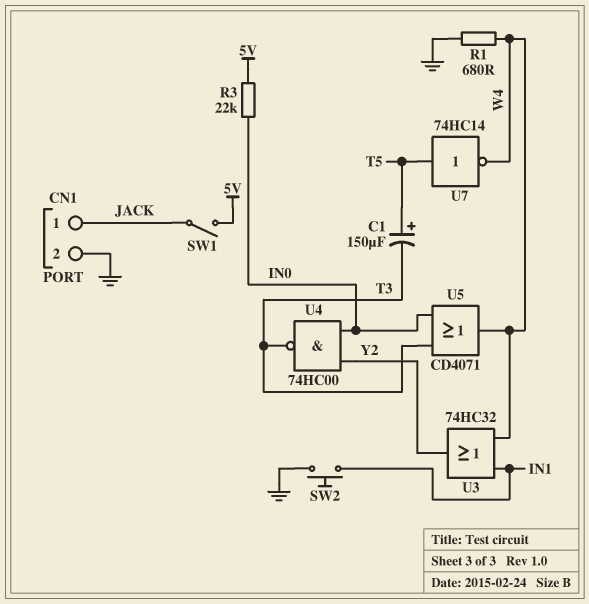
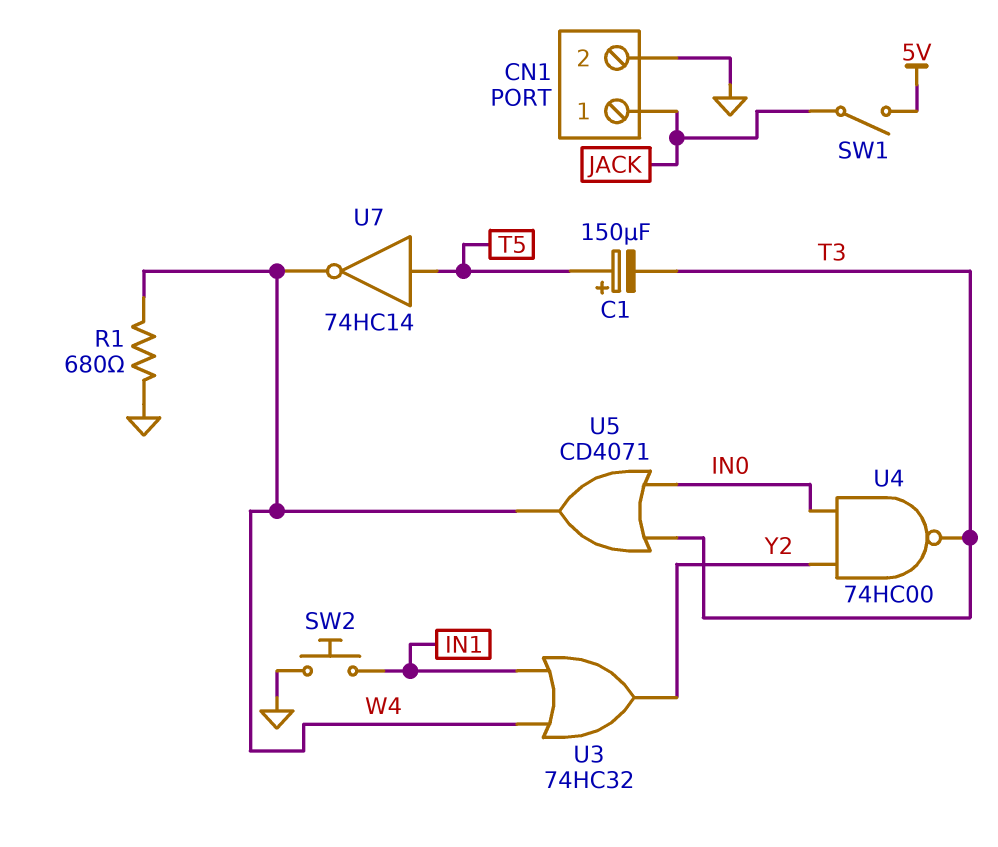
R3: 22k (5V, IN0) -> none

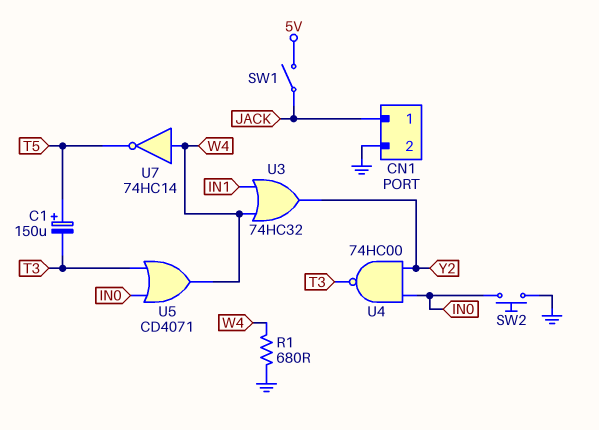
SW2: button (GND, IN1) -> button (GND, IN0)
U7: NOT 74HC14 (in T5, out W4) -> NOT 74HC14 (in W4, out T5)

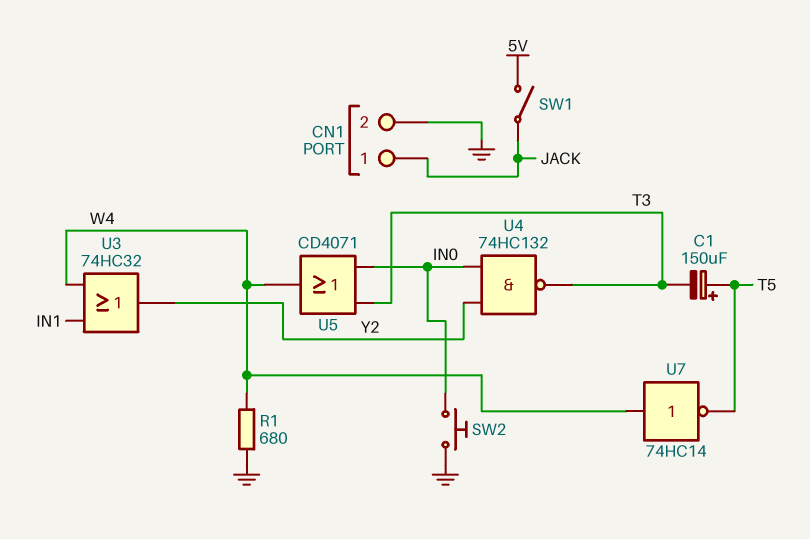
U4: NAND 74HC00 (in IN0, in Y2, out T3) -> NAND 74HC132 (in IN0, in Y2, out T3)

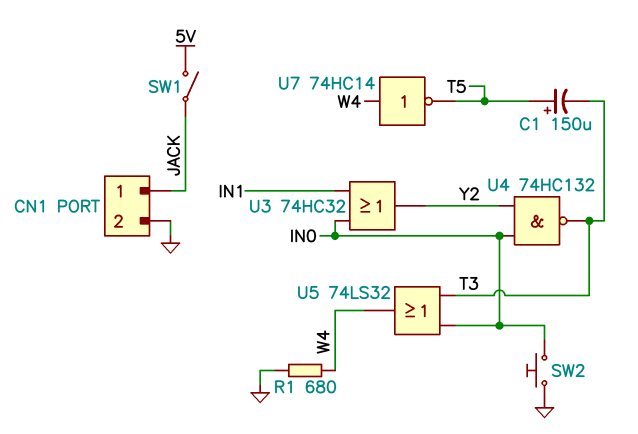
U3: OR 74HC32 (in IN1, in W4, out Y2) -> OR 74HC32 (in IN0, in IN1, out Y2)
U5: OR CD4071 (in IN0, in T3, out W4) -> OR 74LS32 (in IN0, in T3, out W4)

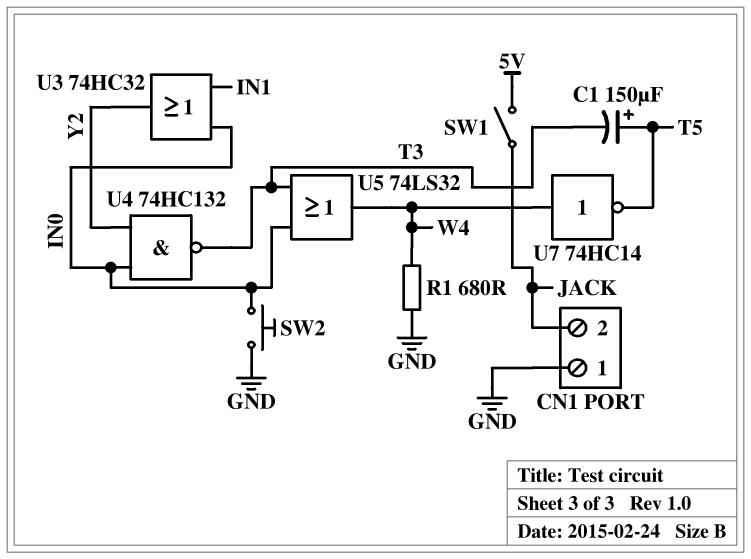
CN1 pin 1: JACK -> GND
CN1 pin 2: GND -> JACK

